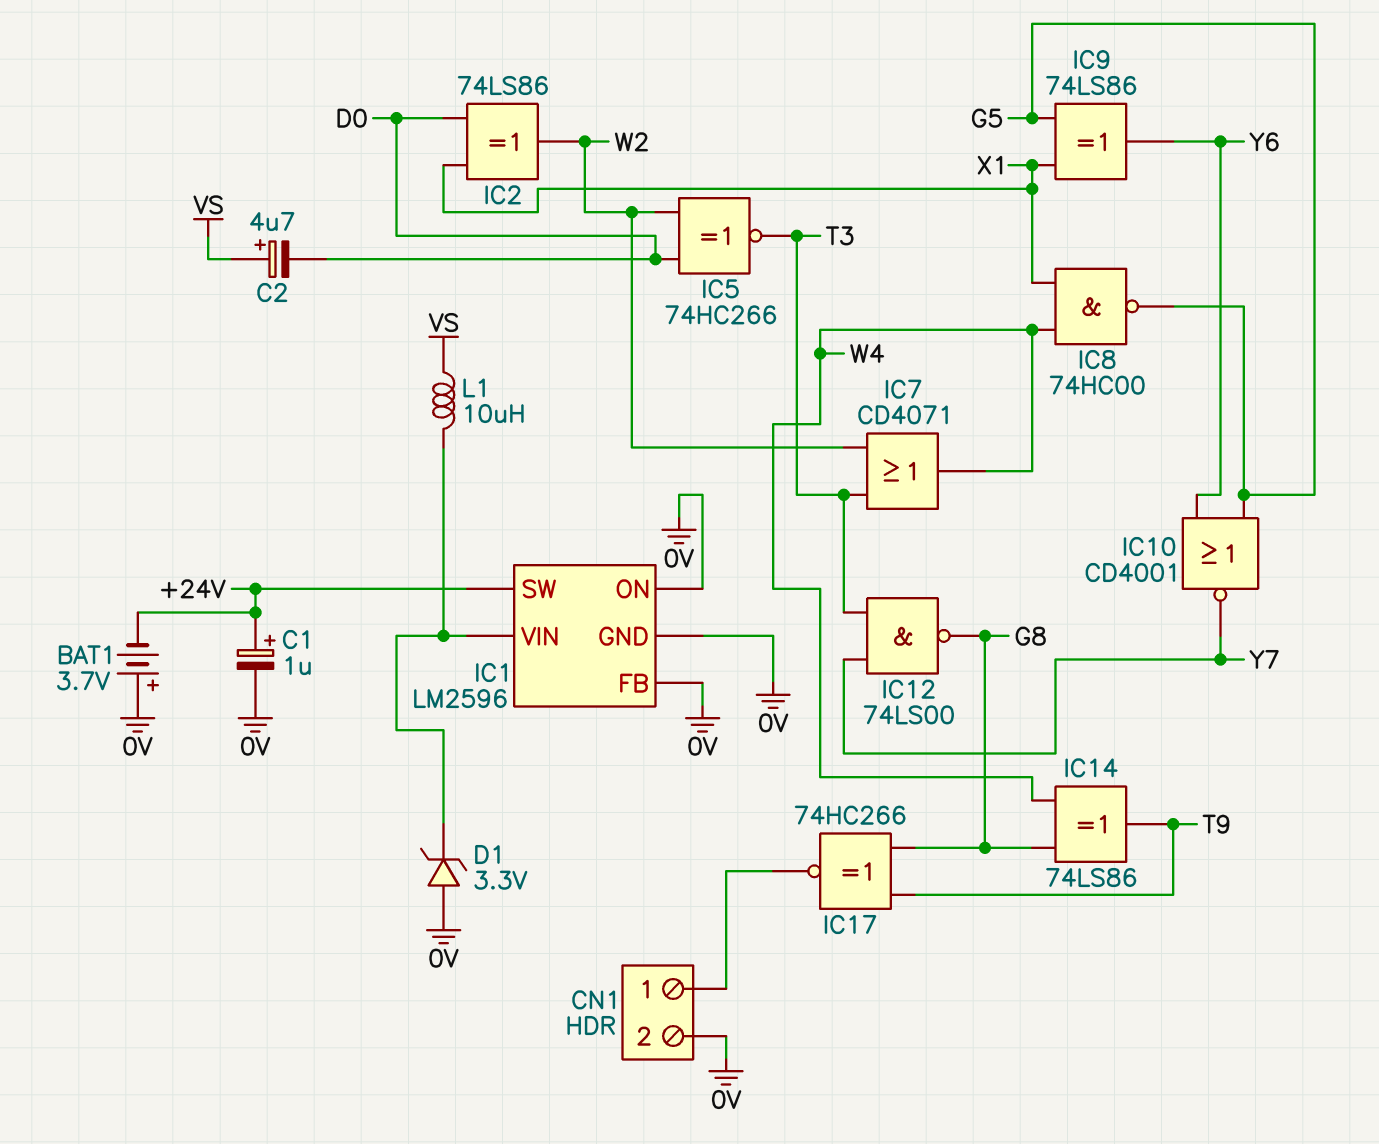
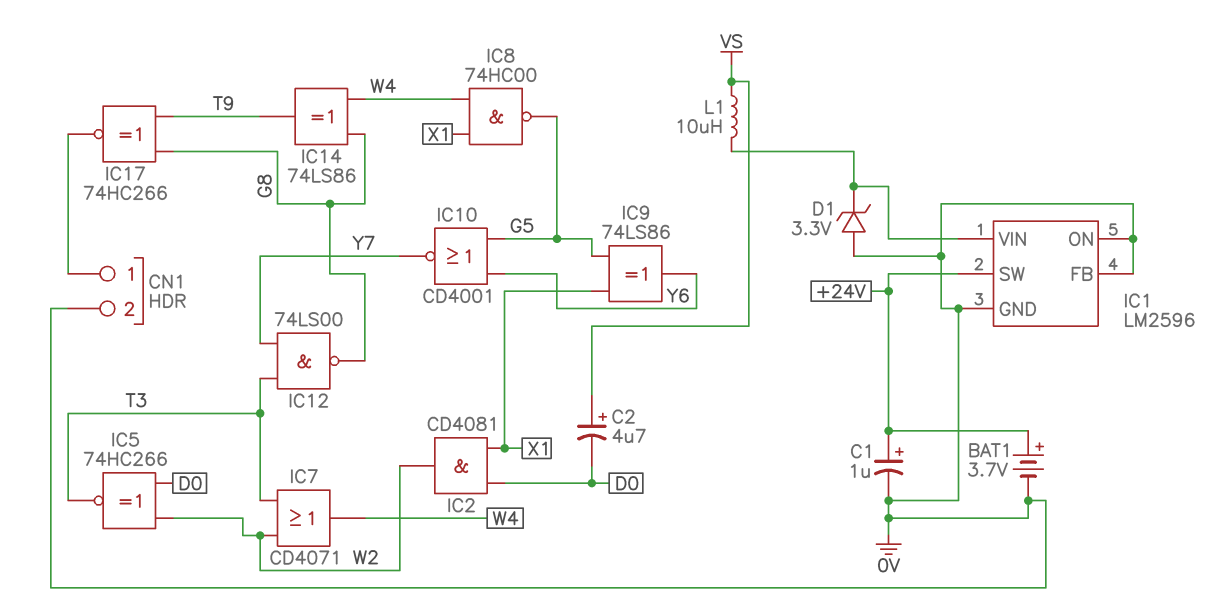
BAT1: 3.7V (plus 0V, minus +24V) -> 3.7V (plus +24V, minus 0V)
IC2: XOR 74LS86 (in D0, in X1, out W2) -> AND CD4081 (in D0, in X1, out W2)

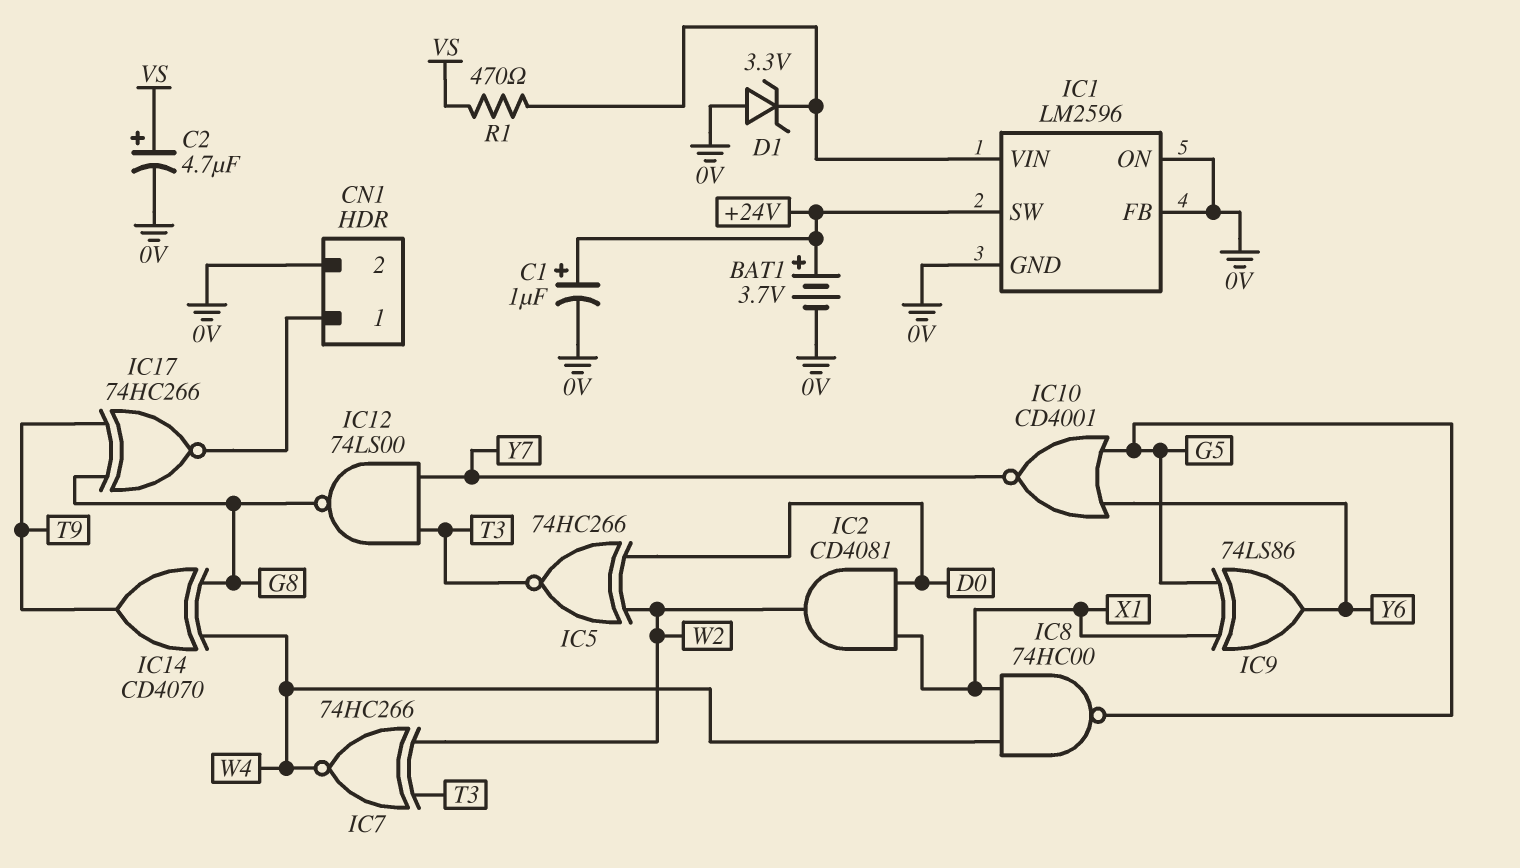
C2: 4.7uF (plus VS, minus D0) -> 4.7uF (plus VS, minus 0V)
IC7: OR CD4071 (in T3, in W2, out W4) -> XNOR 74HC266 (in T3, in W2, out W4)
IC14: XOR 74LS86 (in G8, in W4, out T9) -> XOR CD4070 (in G8, in W4, out T9)
L1: 10uH (IC1/VIN, VS) -> none
R1: none -> 470 (IC1/VIN, VS)

